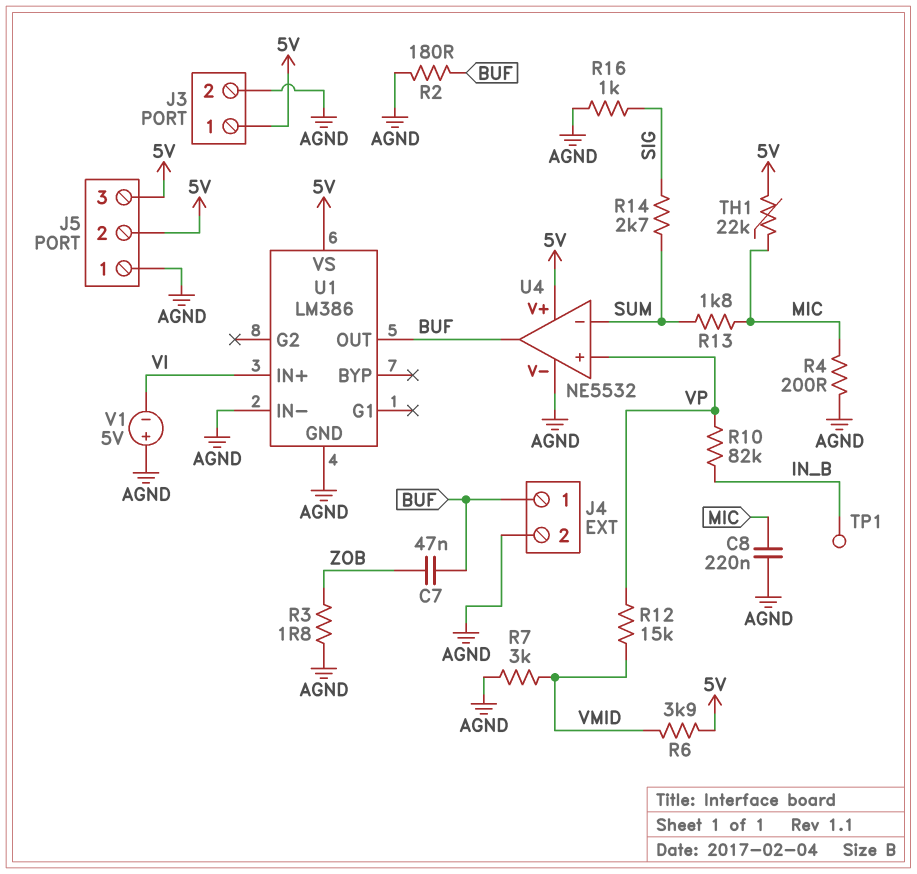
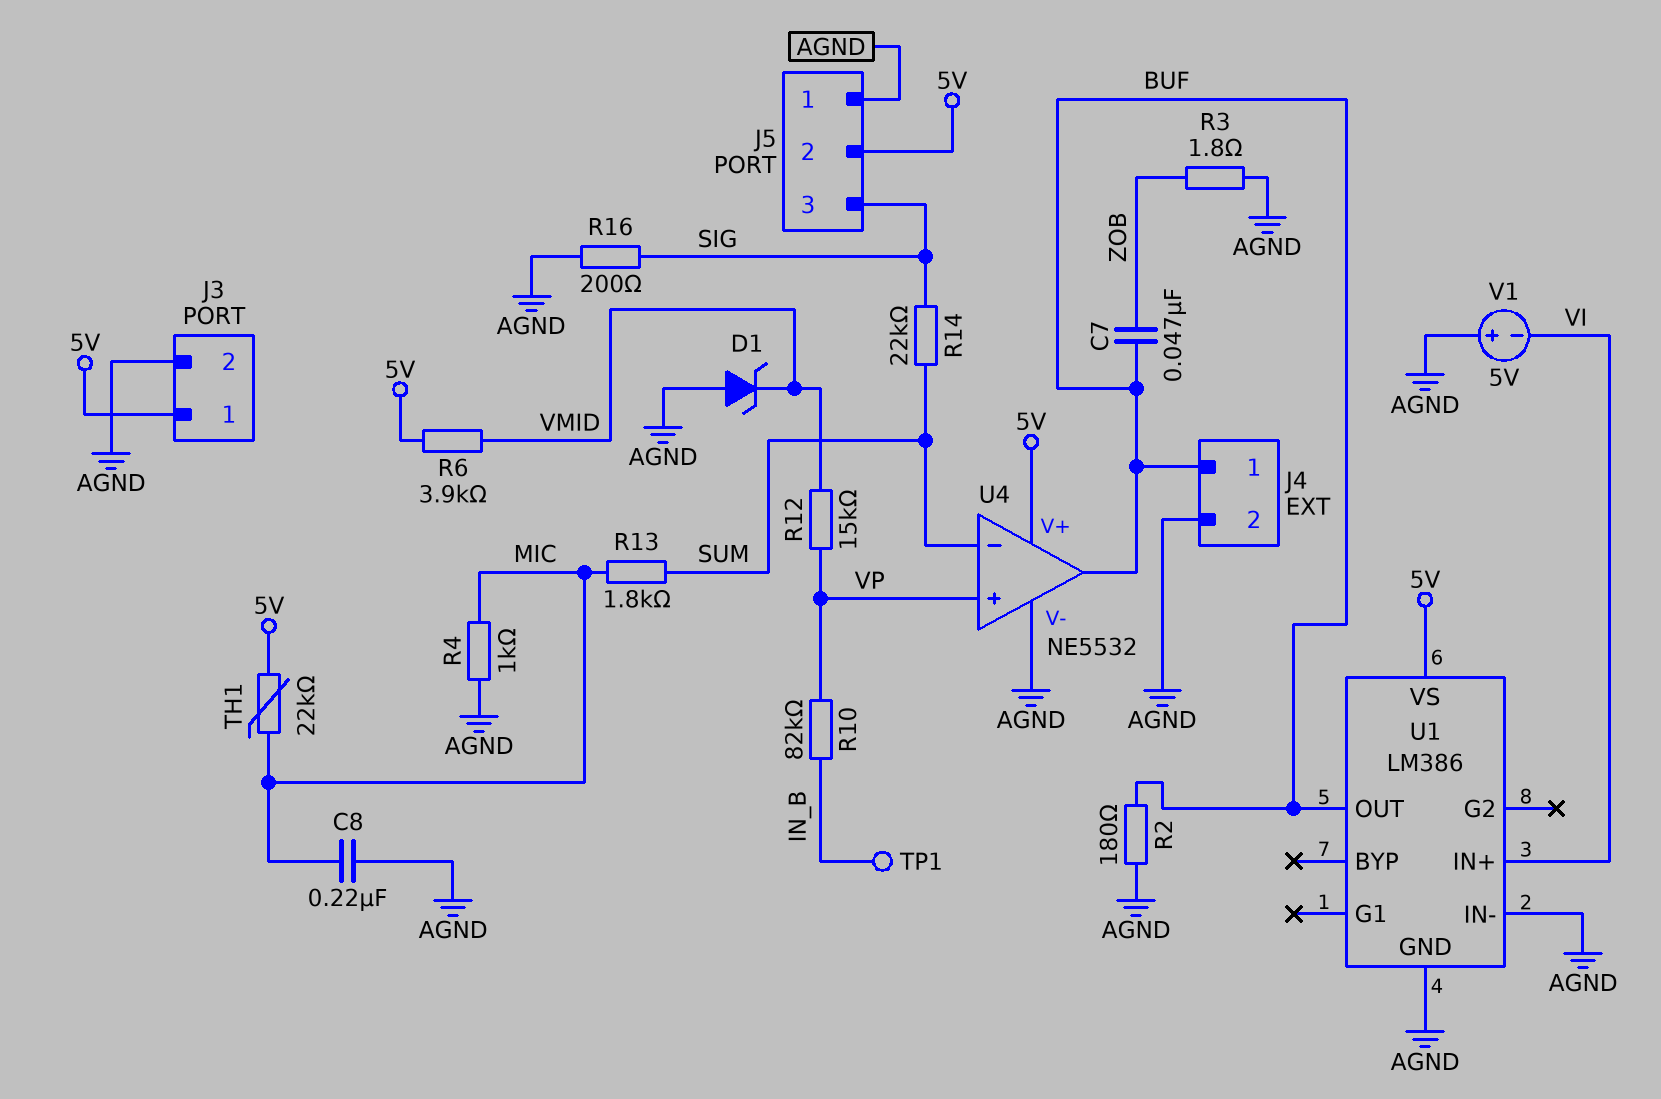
D1: none -> zener (A AGND, K VMID)
J5 pin 3: 5V -> SIG
R4: 200 (AGND, MIC) -> 1k (AGND, MIC)
R7: 3k (AGND, VMID) -> none
R14: 2.7k (SIG, SUM) -> 22k (SIG, SUM)
R16: 1k (AGND, SIG) -> 200 (AGND, SIG)

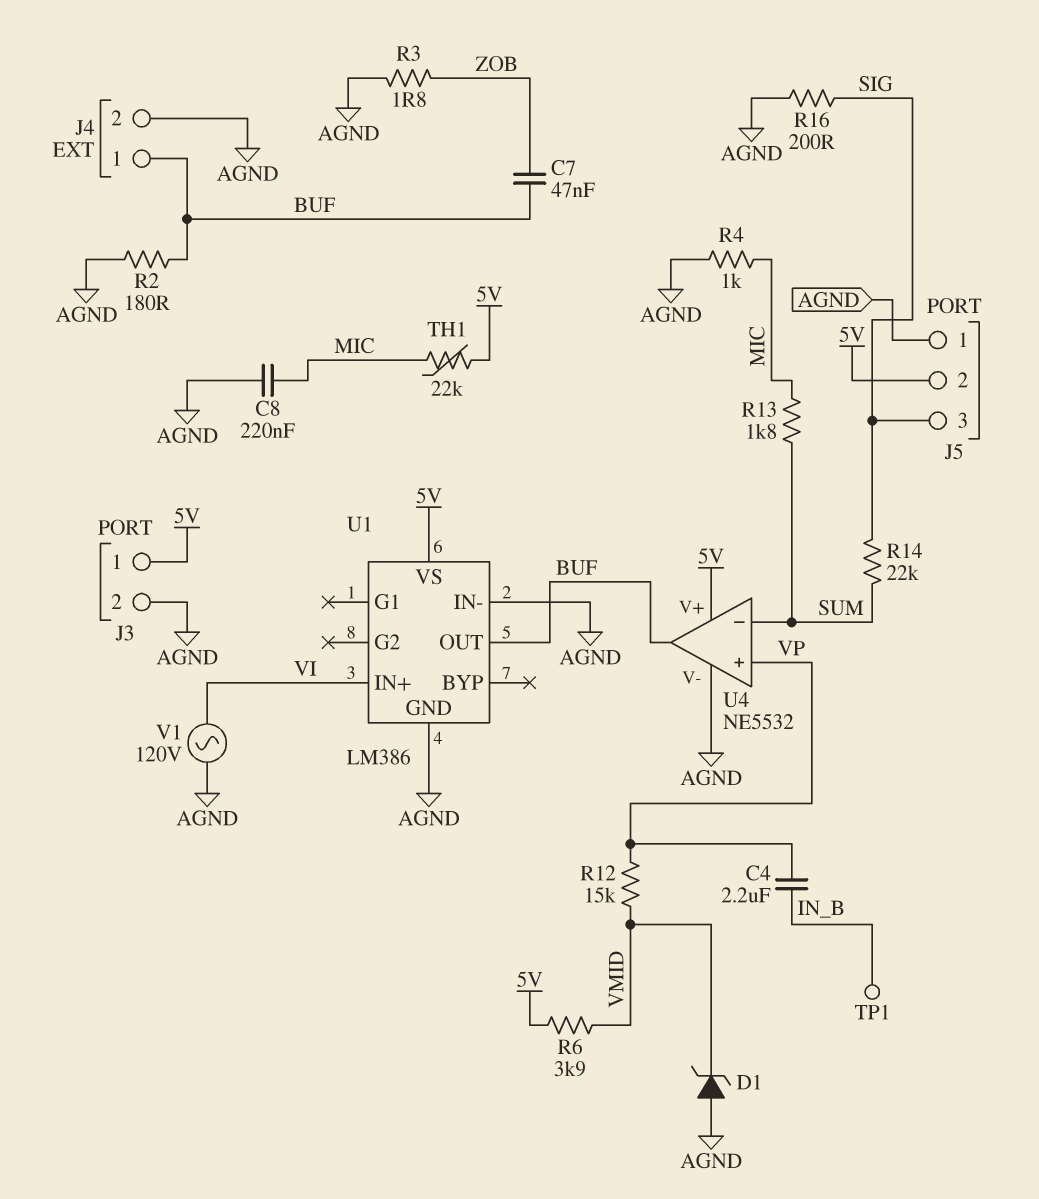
C4: none -> 2.2uF (IN_B, VP)
R10: 82k (IN_B, VP) -> none
V1: 5V (plus AGND, minus VI) -> AC 120V (AGND, VI)

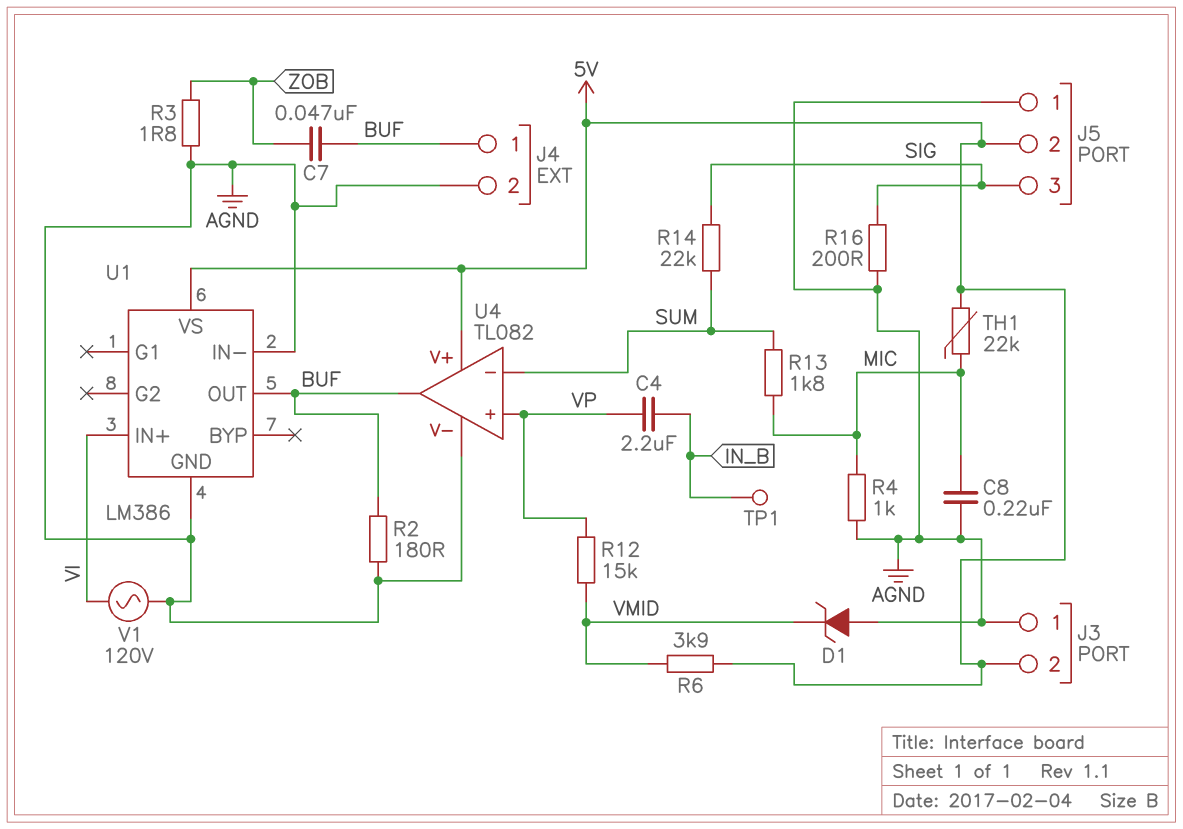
J3 pin 1: 5V -> AGND
J3 pin 2: AGND -> 5V
U4: NE5532 -> TL082

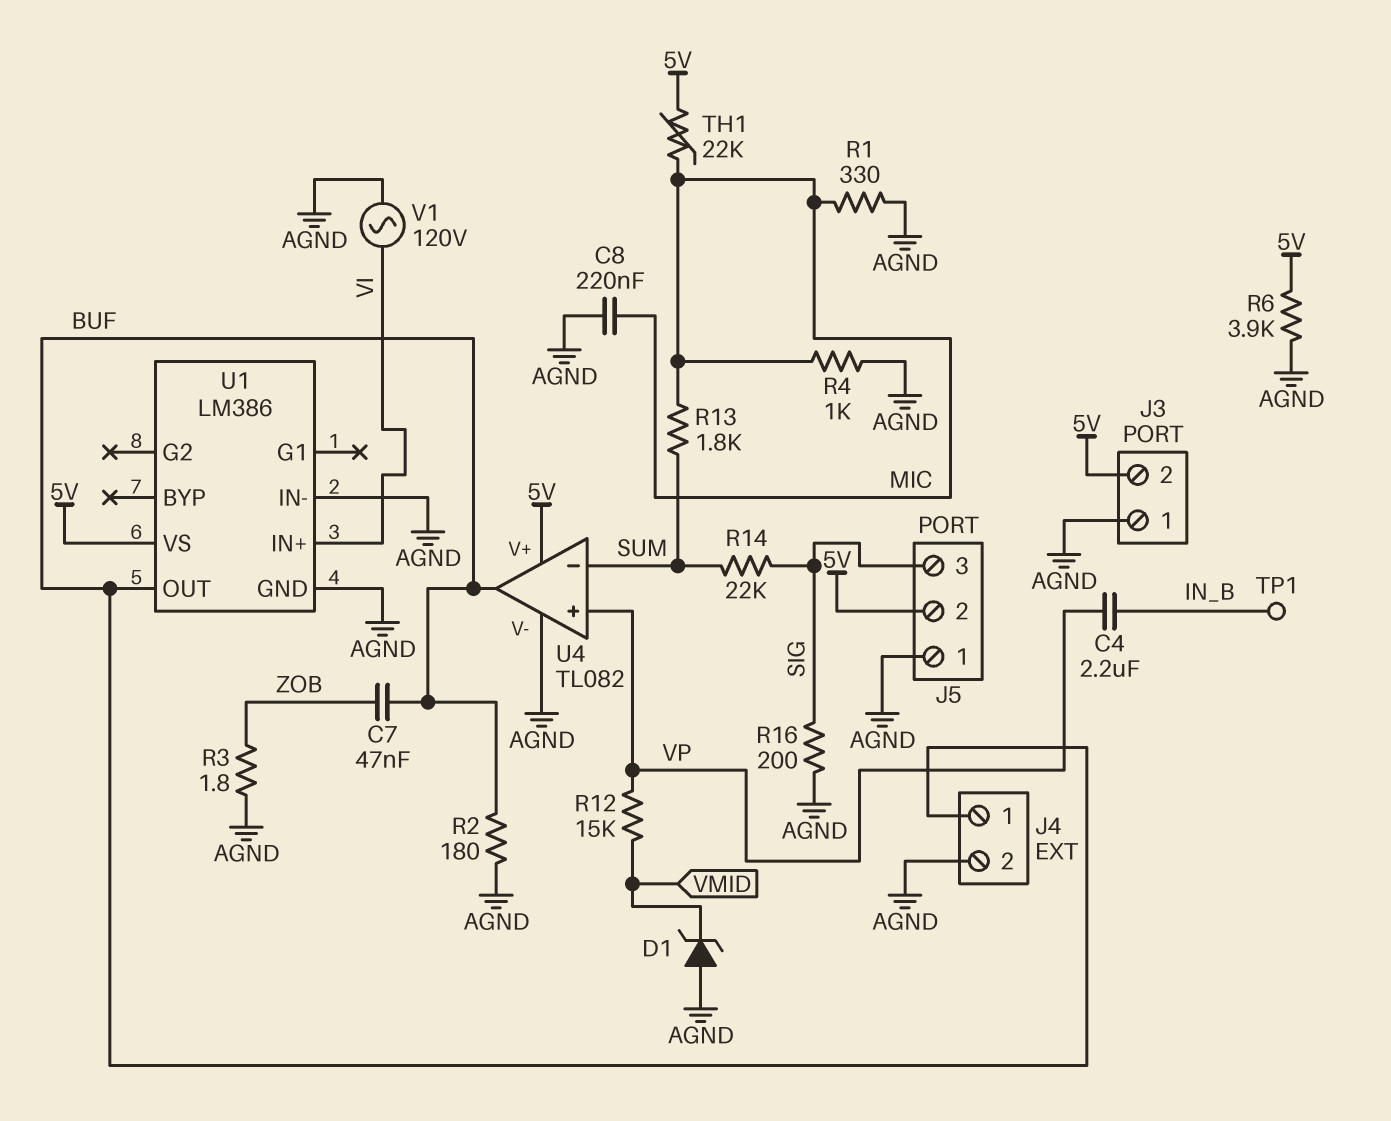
R1: none -> 330 (AGND, MIC)
R6: 3.9k (5V, VMID) -> 3.9k (5V, AGND)

